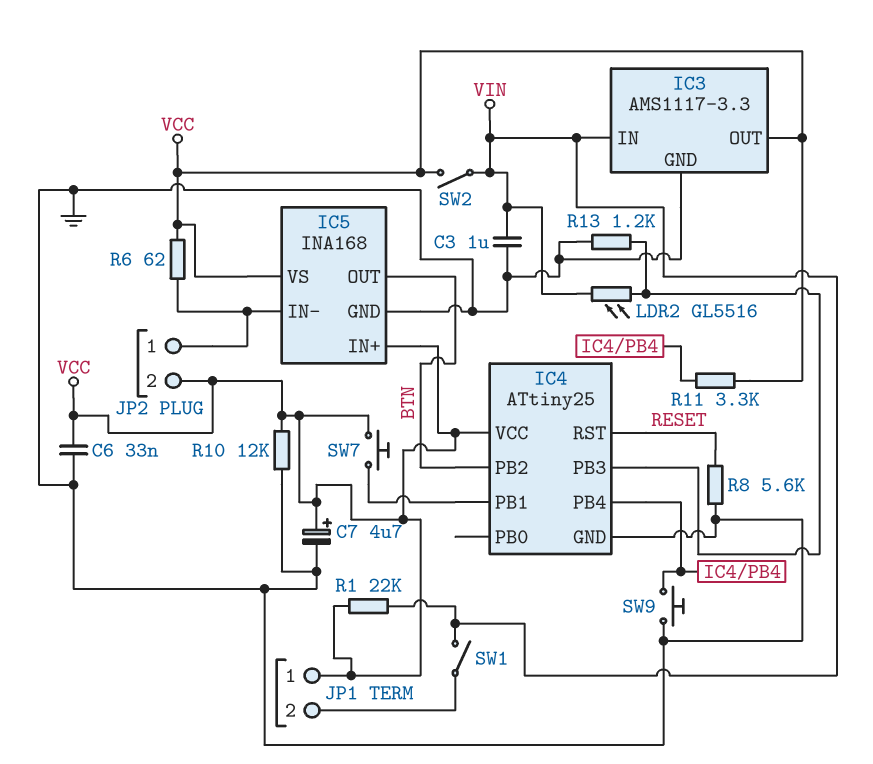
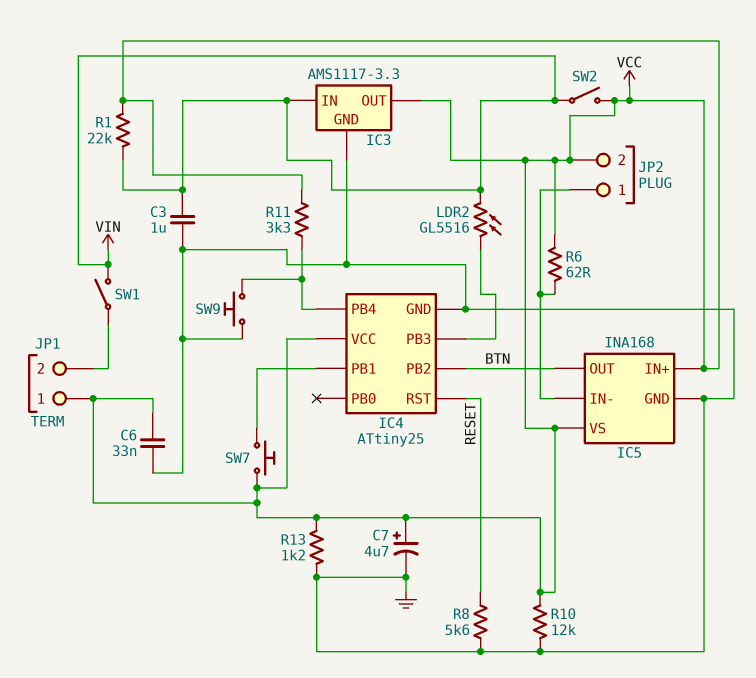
R13: 1.2k (GND, IC4/PB3) -> 1.2k (GND, VCC)

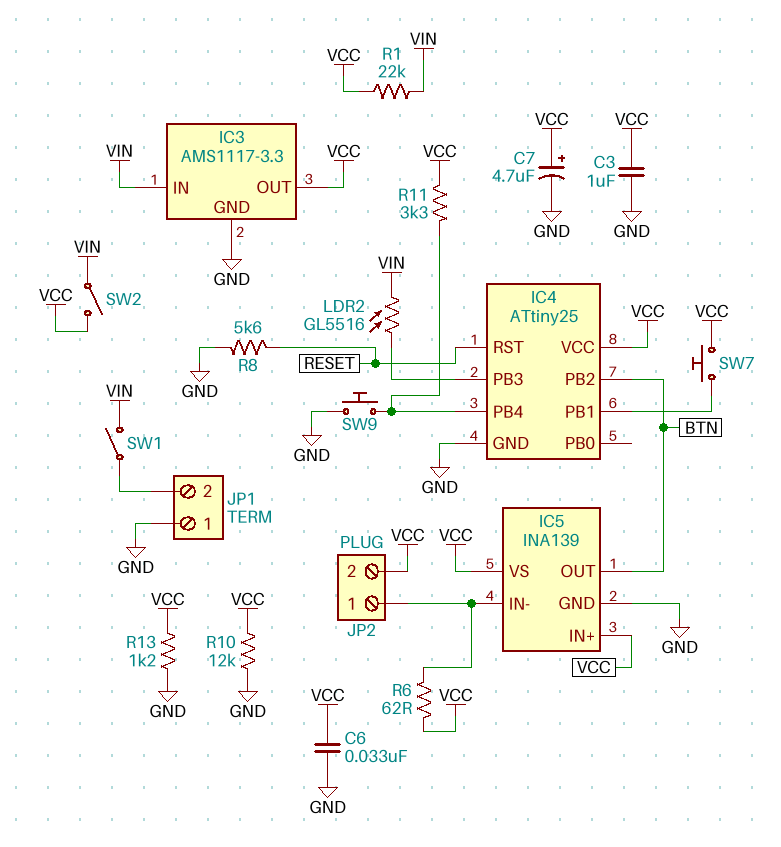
C3: 1uF (GND, VIN) -> 1uF (GND, VCC)
IC5: INA168 -> INA139
JP1 pin 1: VCC -> GND

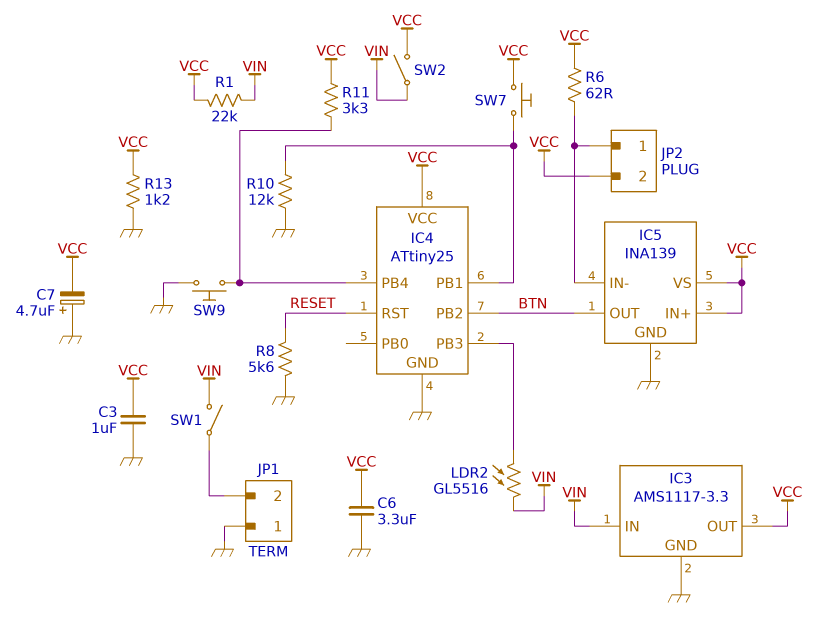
C6: 33nF (GND, VCC) -> 3.3uF (GND, VCC)
C7: 4.7uF (plus VCC, minus GND) -> 4.7uF (plus GND, minus VCC)
R10: 12k (GND, VCC) -> 12k (GND, IC4/PB1)

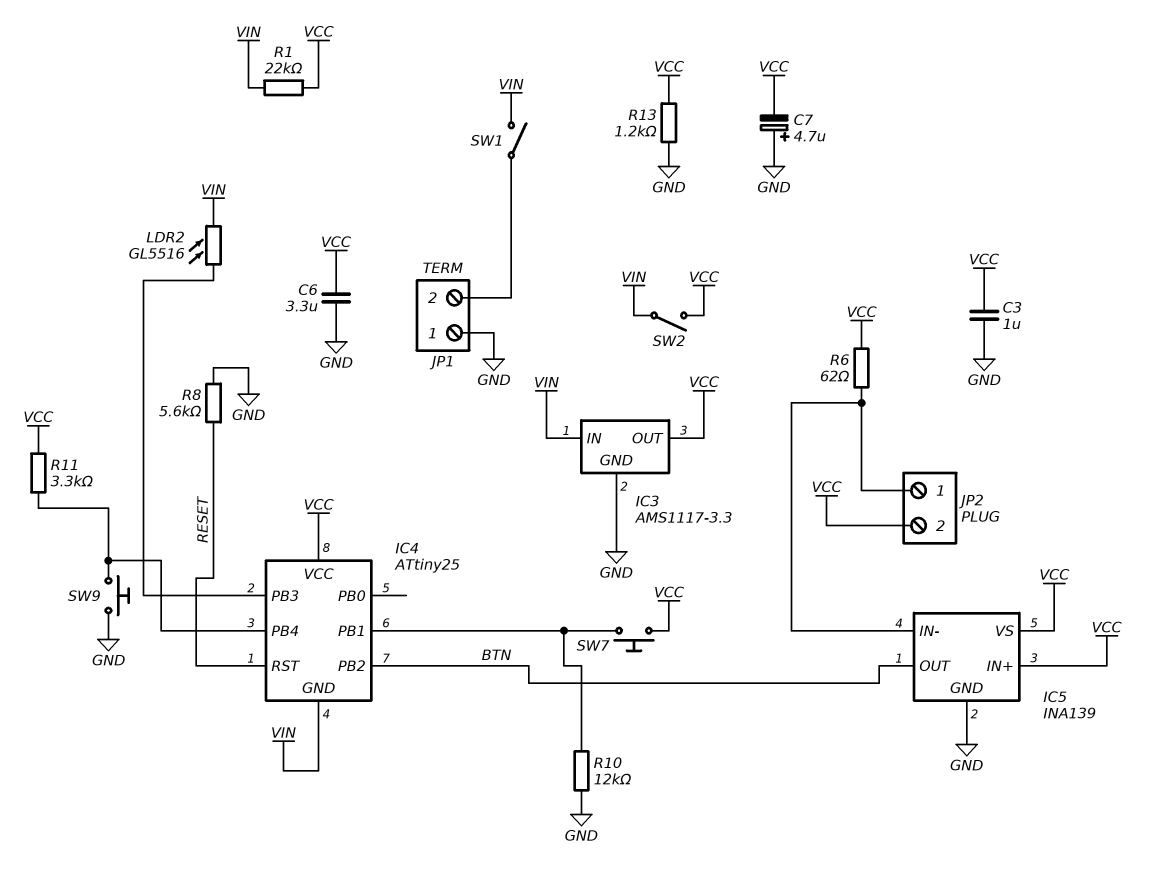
IC4 pin GND: GND -> VIN

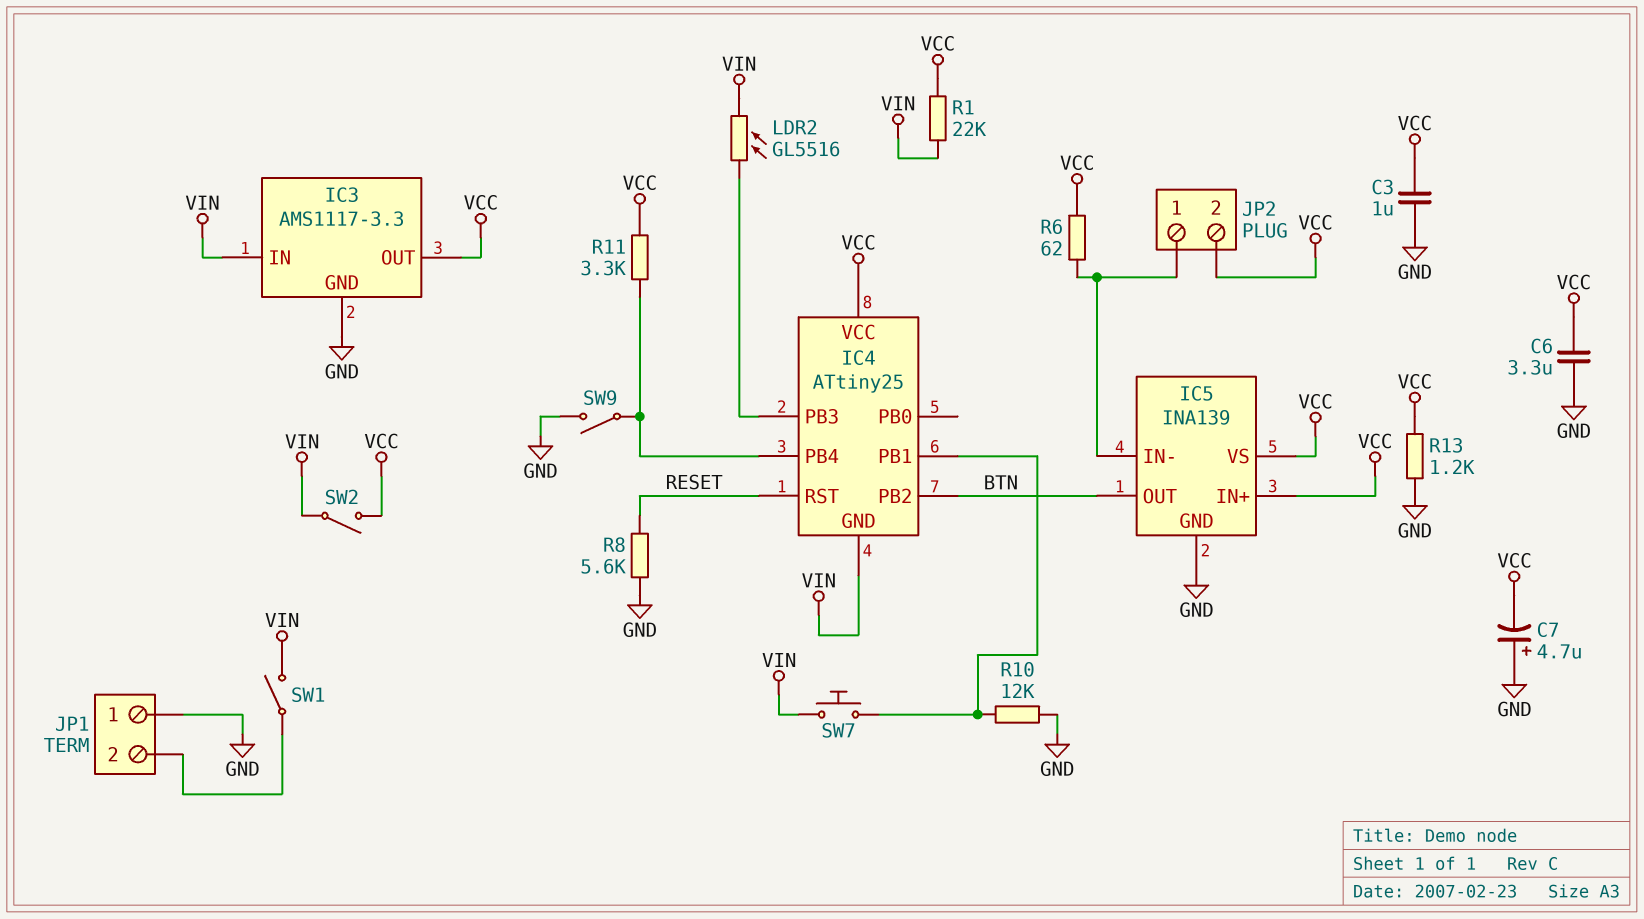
SW7: button (IC4/PB1, VCC) -> button (IC4/PB1, VIN)
SW9: button (GND, IC4/PB4) -> switch (GND, IC4/PB4)

